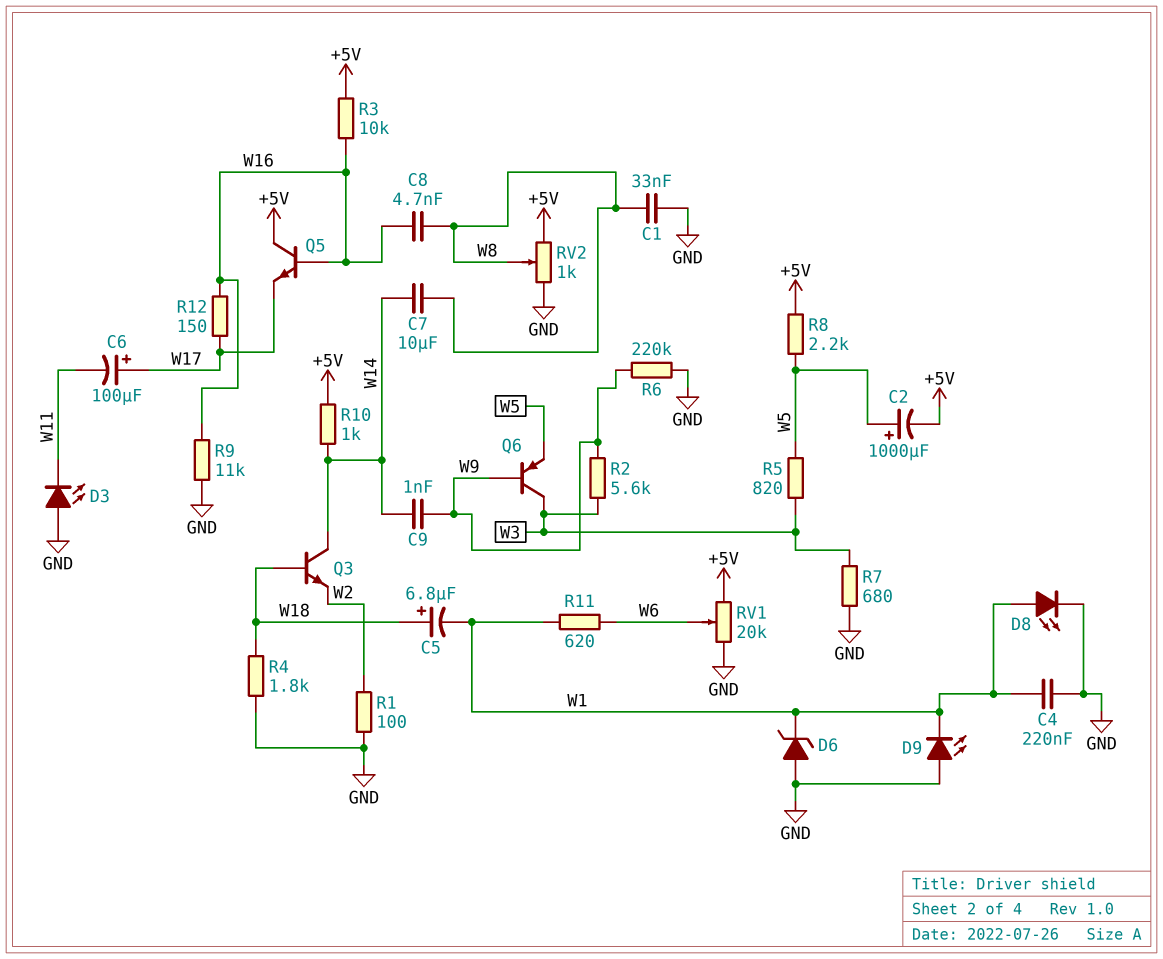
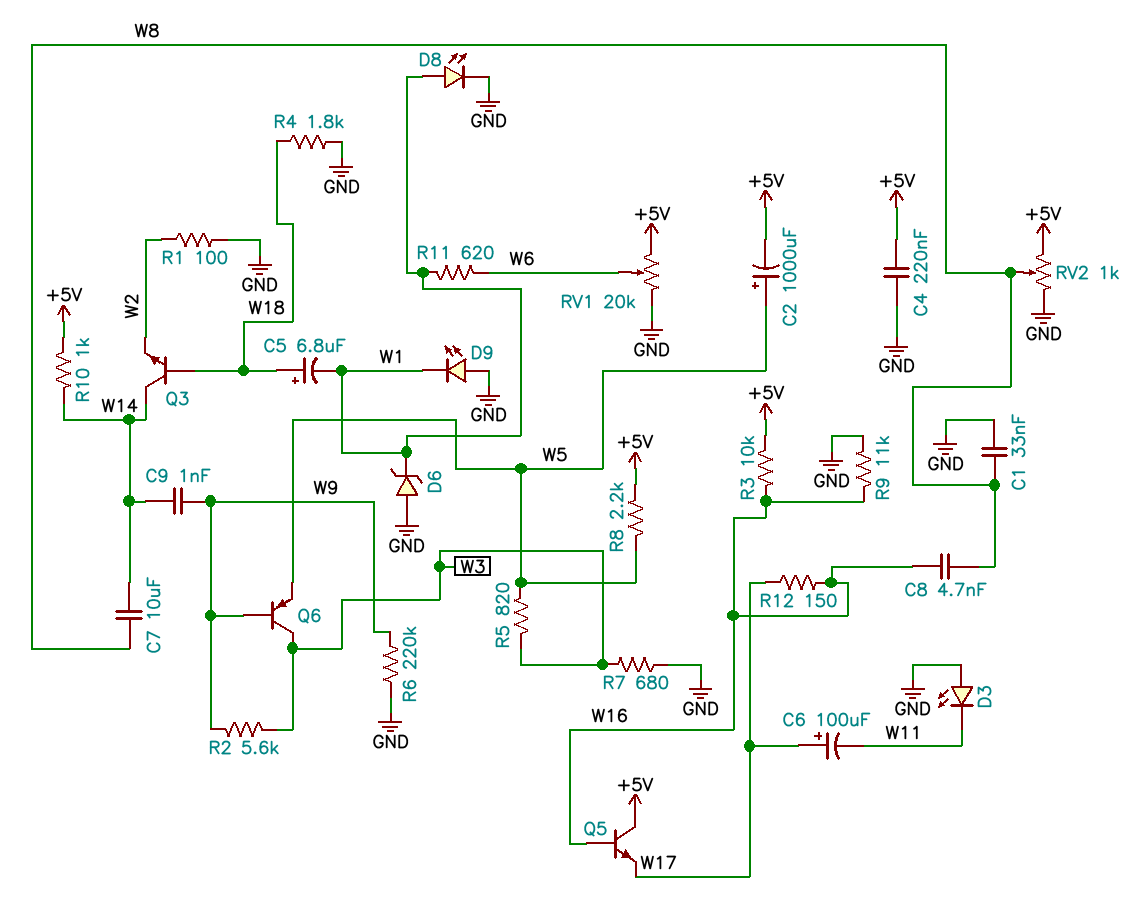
C4: 220nF (GND, W1) -> 220nF (+5V, GND)

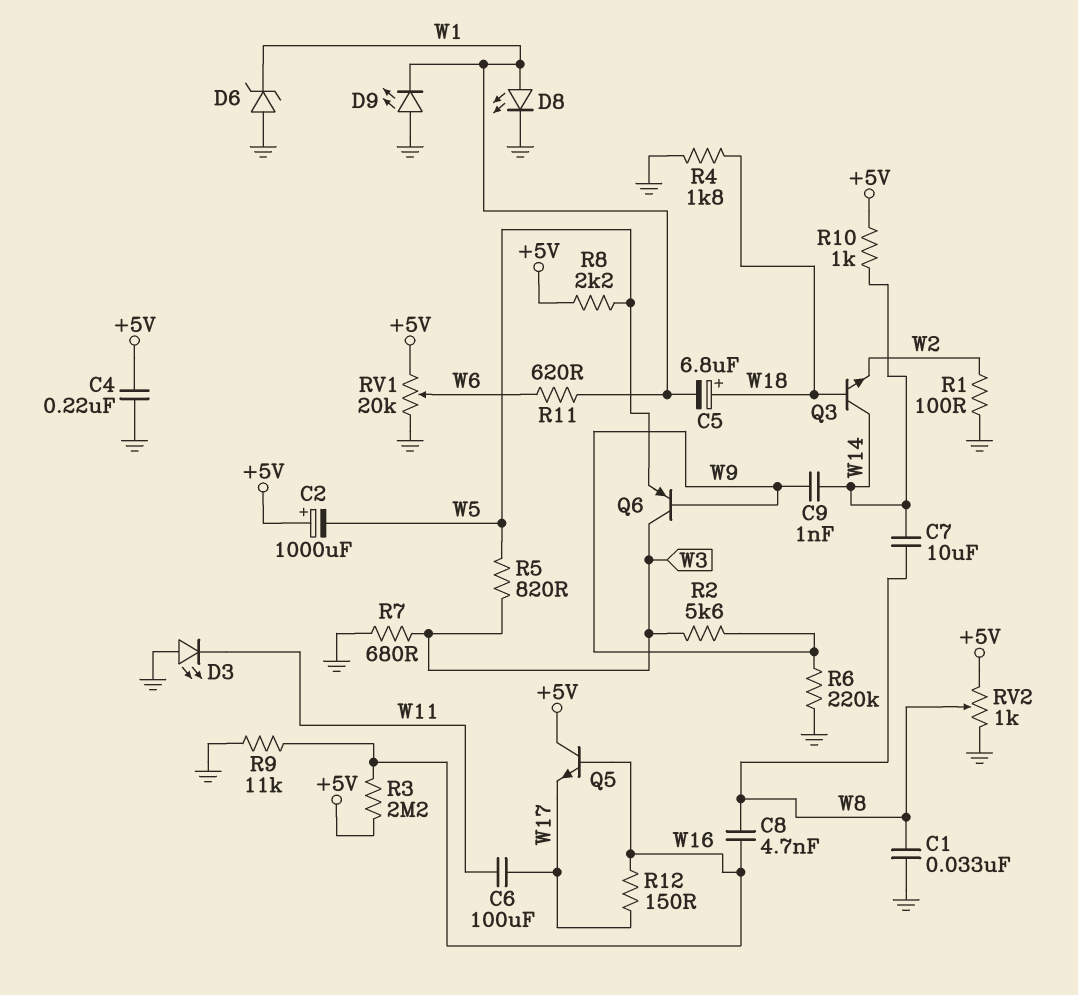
C2: 1000uF (plus W5, minus +5V) -> 1000uF (plus +5V, minus W5)
C6: 100uF (plus W17, minus W11) -> 100uF (W11, W17)
R3: 10k (+5V, W16) -> 2.2M (+5V, W16)

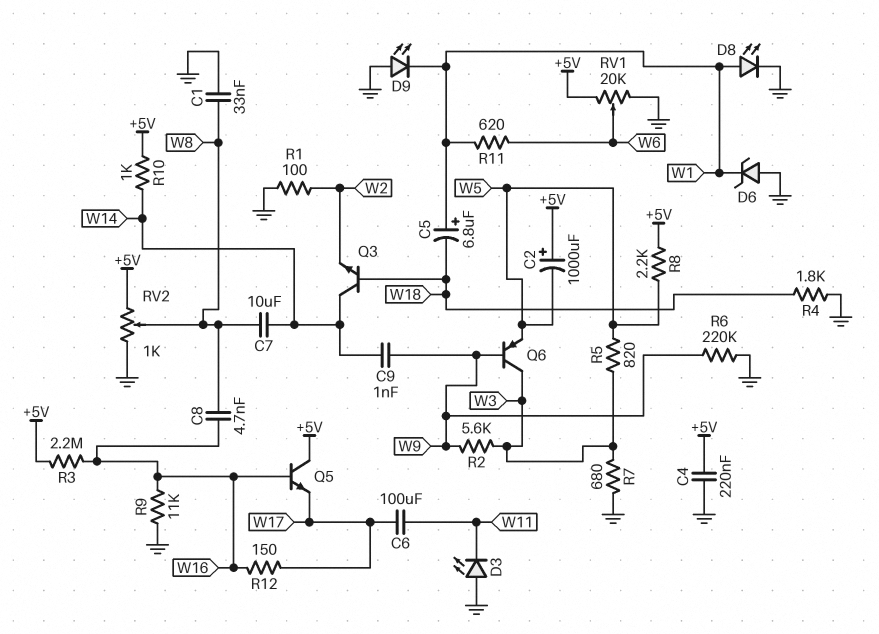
C5: 6.8uF (plus W18, minus W1) -> 6.8uF (plus W1, minus W18)

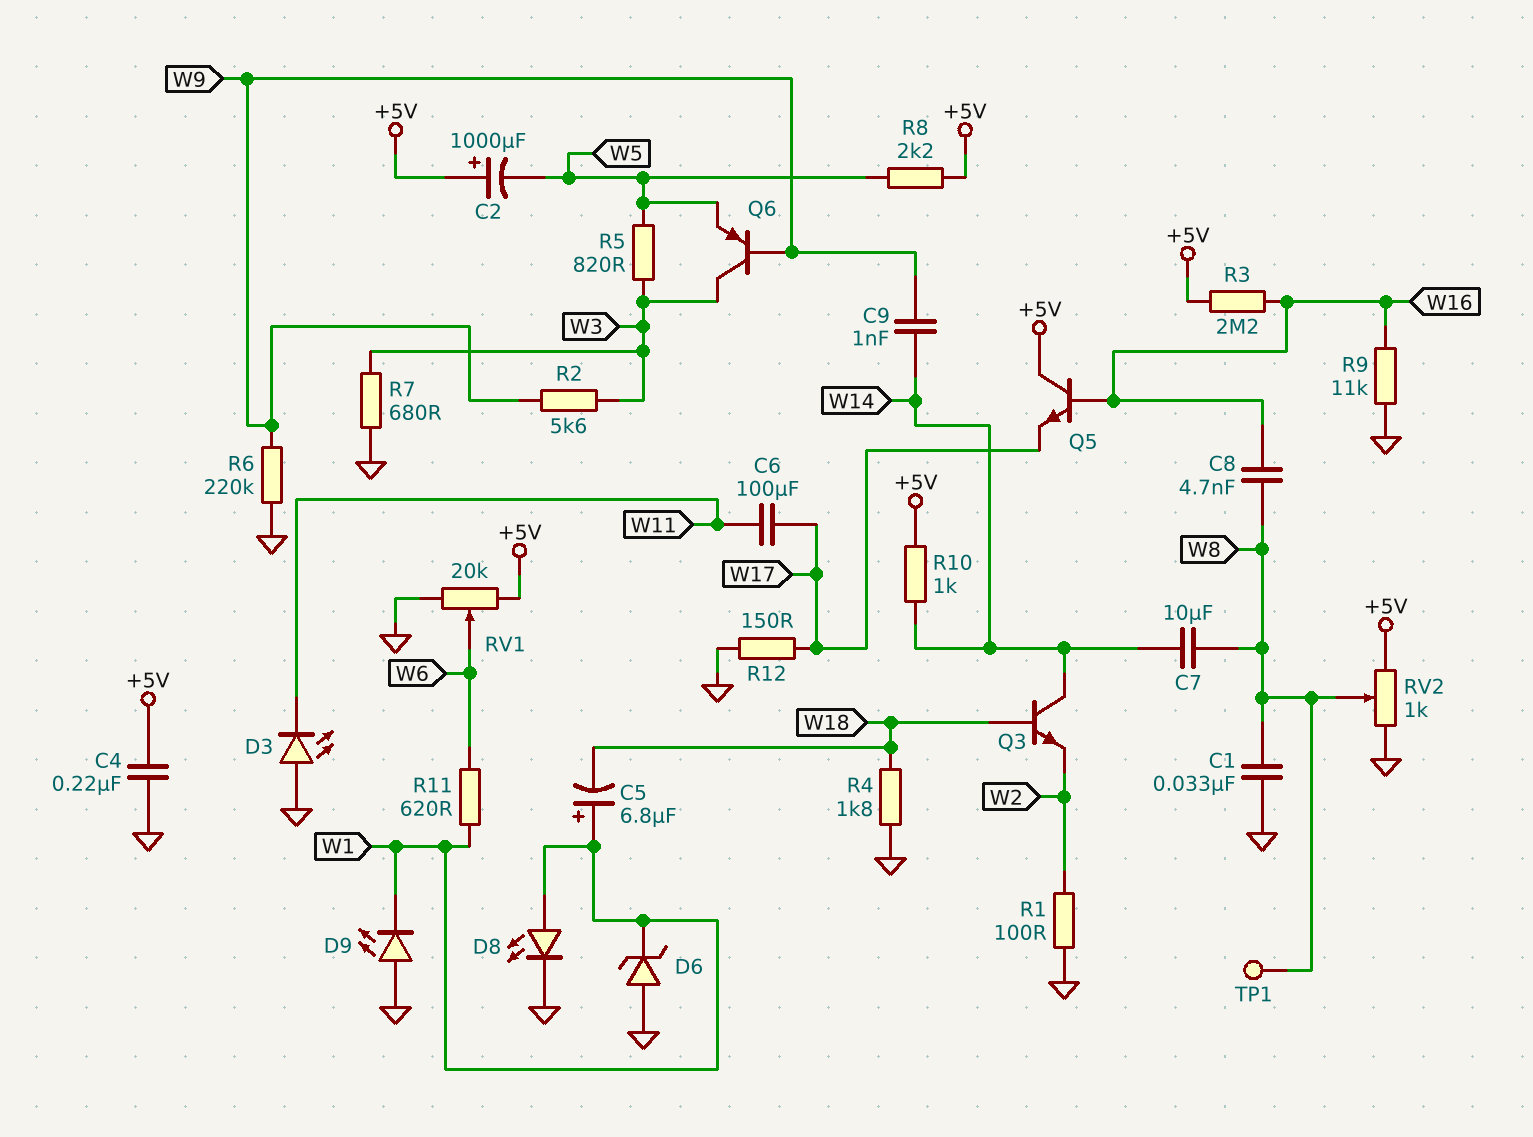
R12: 150 (W16, W17) -> 150 (GND, W17)
TP1: none -> test point (W8)

